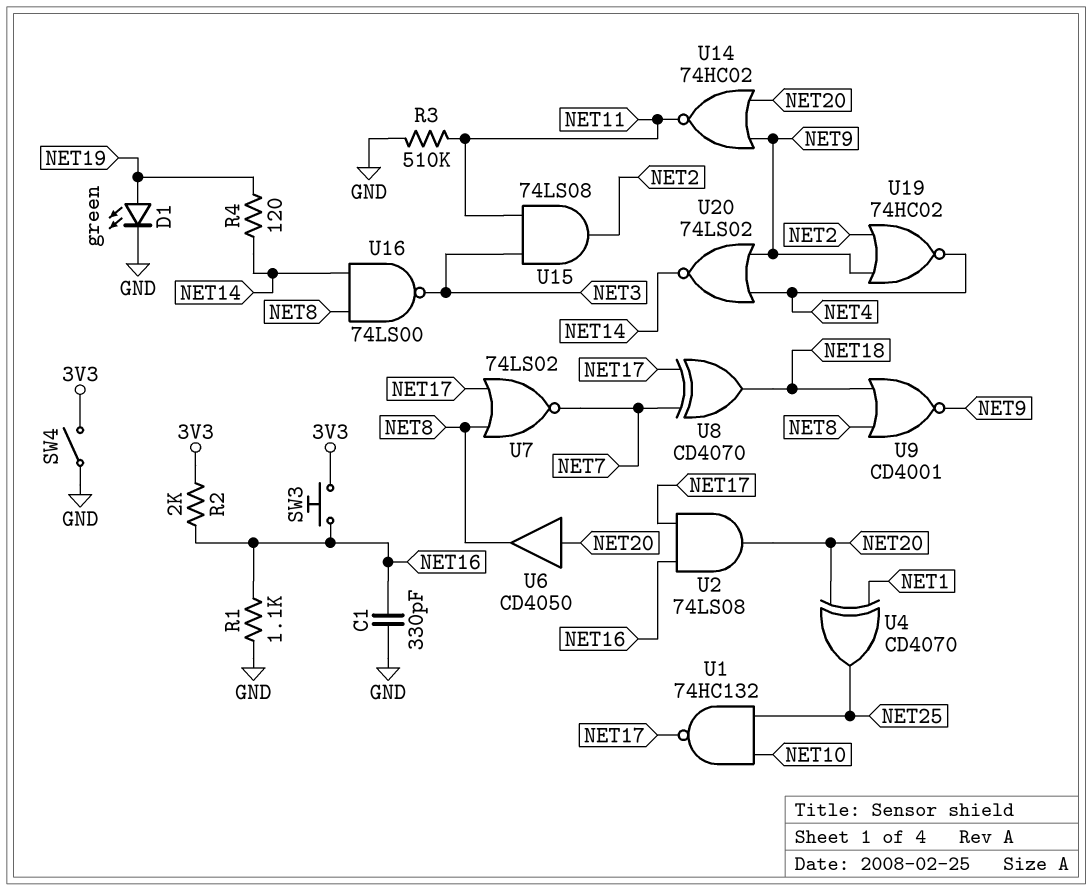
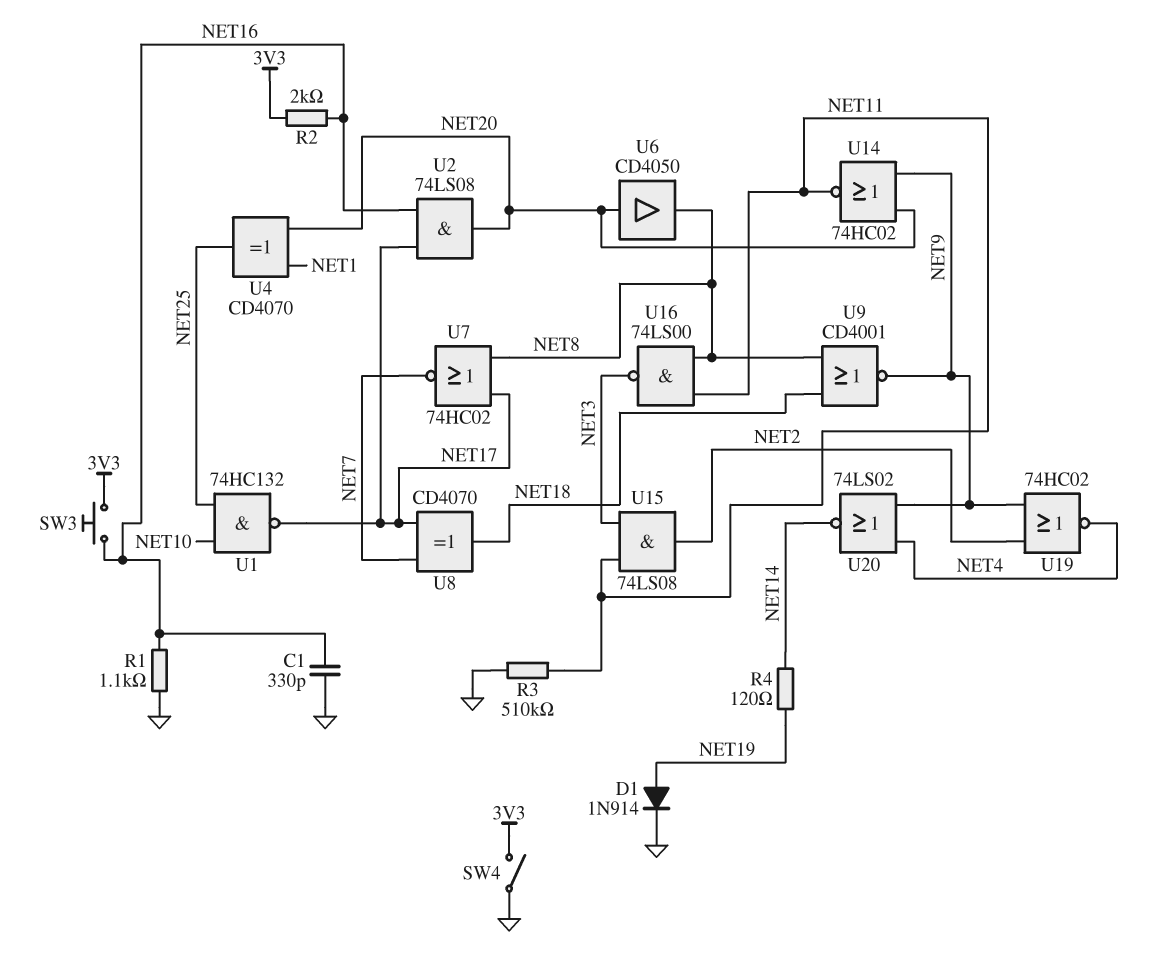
D1: LED green (A NET19, K GND) -> diode 1N914 (A NET19, K GND)
U7: NOR 74LS02 (in NET8, in NET17, out NET7) -> NOR 74HC02 (in NET8, in NET17, out NET7)
U16: NAND 74LS00 (in NET8, in NET14, out NET3) -> NAND 74LS00 (in NET8, in NET11, out NET3)

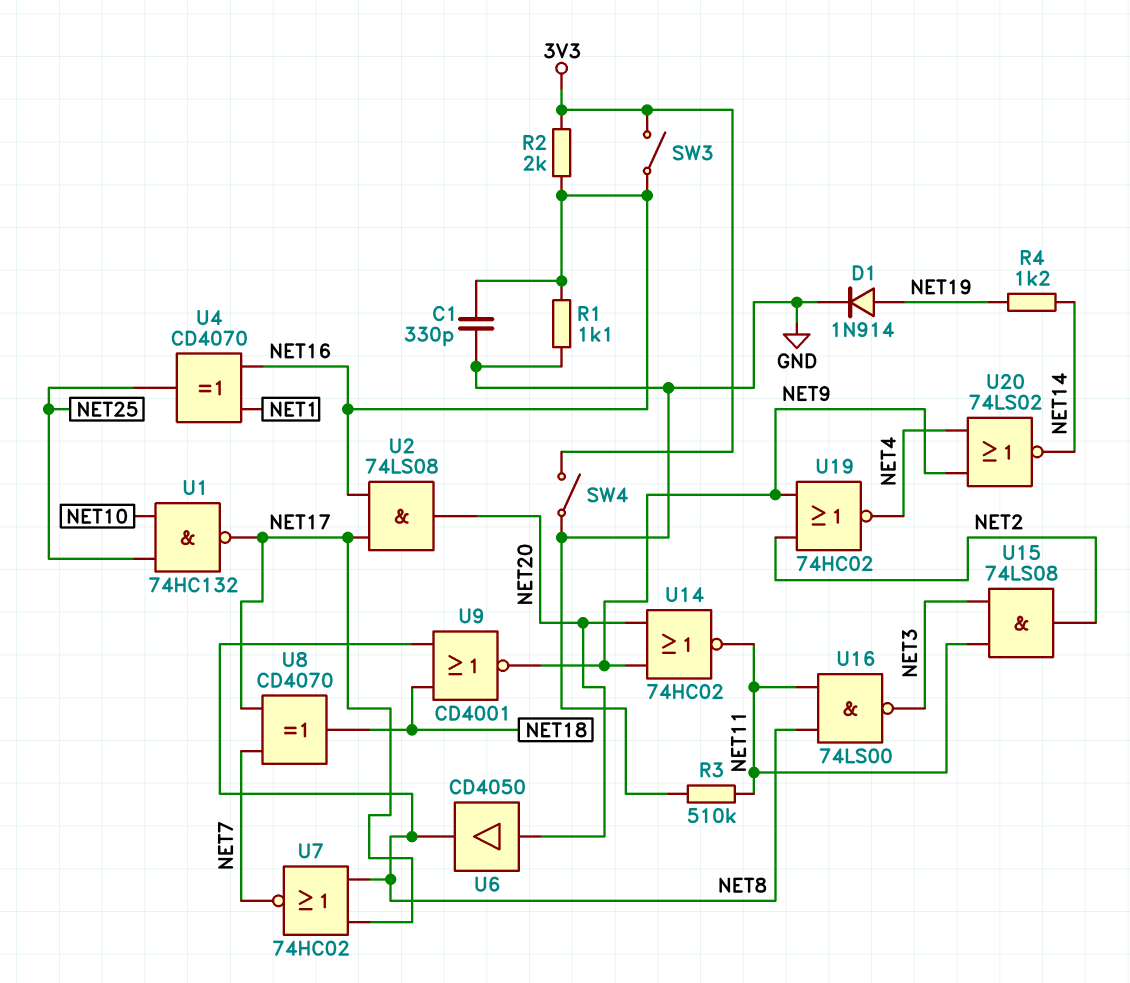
R4: 120 (NET14, NET19) -> 1.2k (NET14, NET19)
SW3: button (3V3, NET16) -> switch (3V3, NET16)
U4: XOR CD4070 (in NET1, in NET20, out NET25) -> XOR CD4070 (in NET1, in NET16, out NET25)

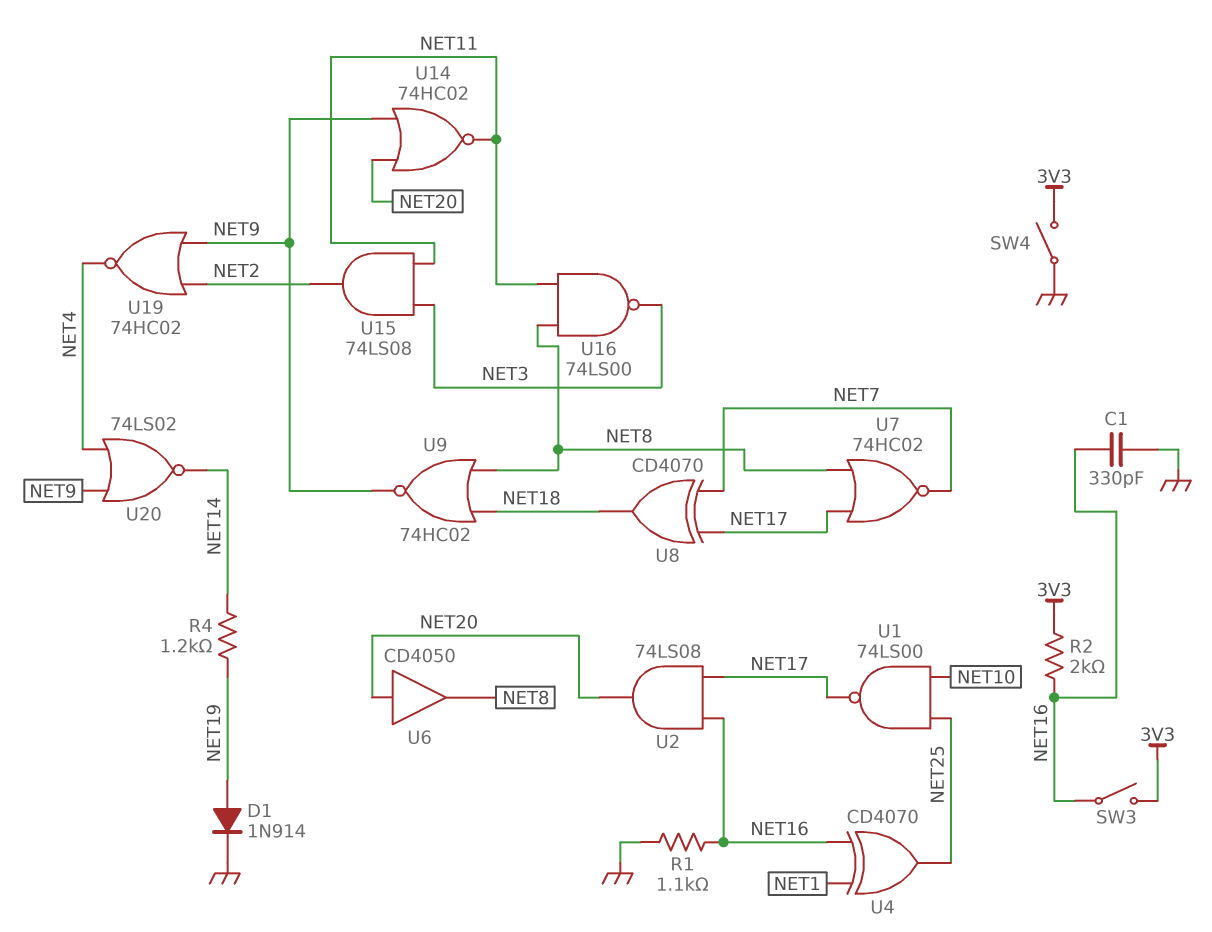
R3: 510k (GND, NET11) -> none
U1: NAND 74HC132 (in NET10, in NET25, out NET17) -> NAND 74LS00 (in NET10, in NET25, out NET17)
U9: NOR CD4001 (in NET8, in NET18, out NET9) -> NOR 74HC02 (in NET8, in NET18, out NET9)

